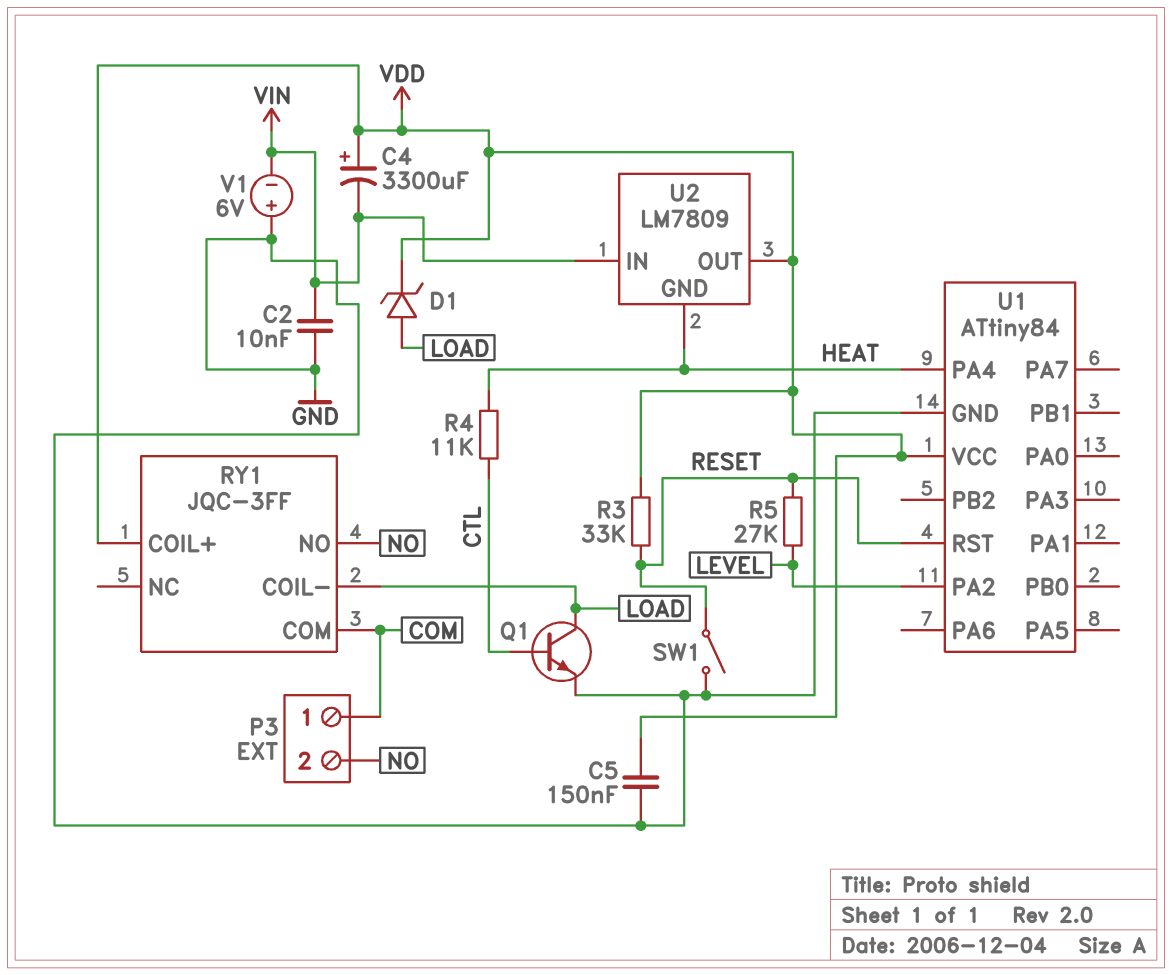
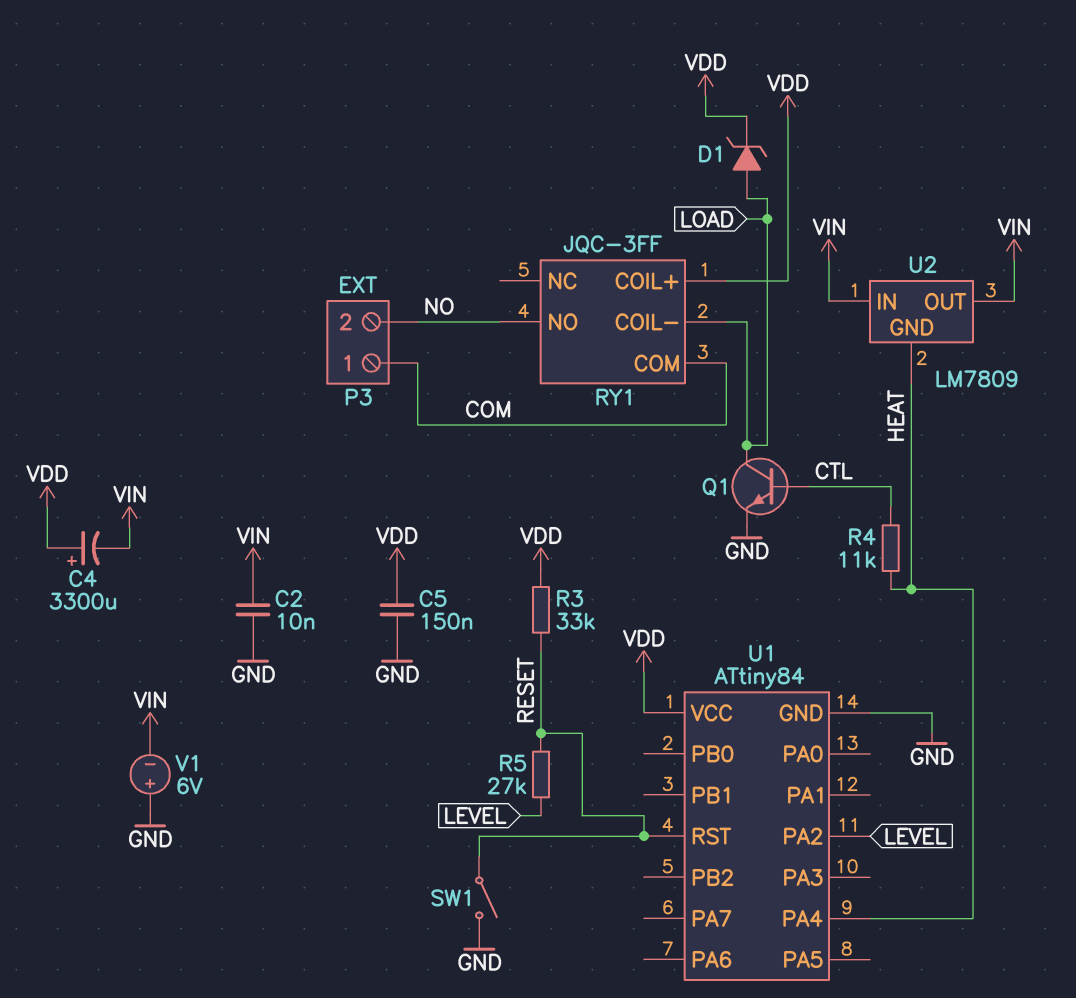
U2 pin OUT: VDD -> VIN

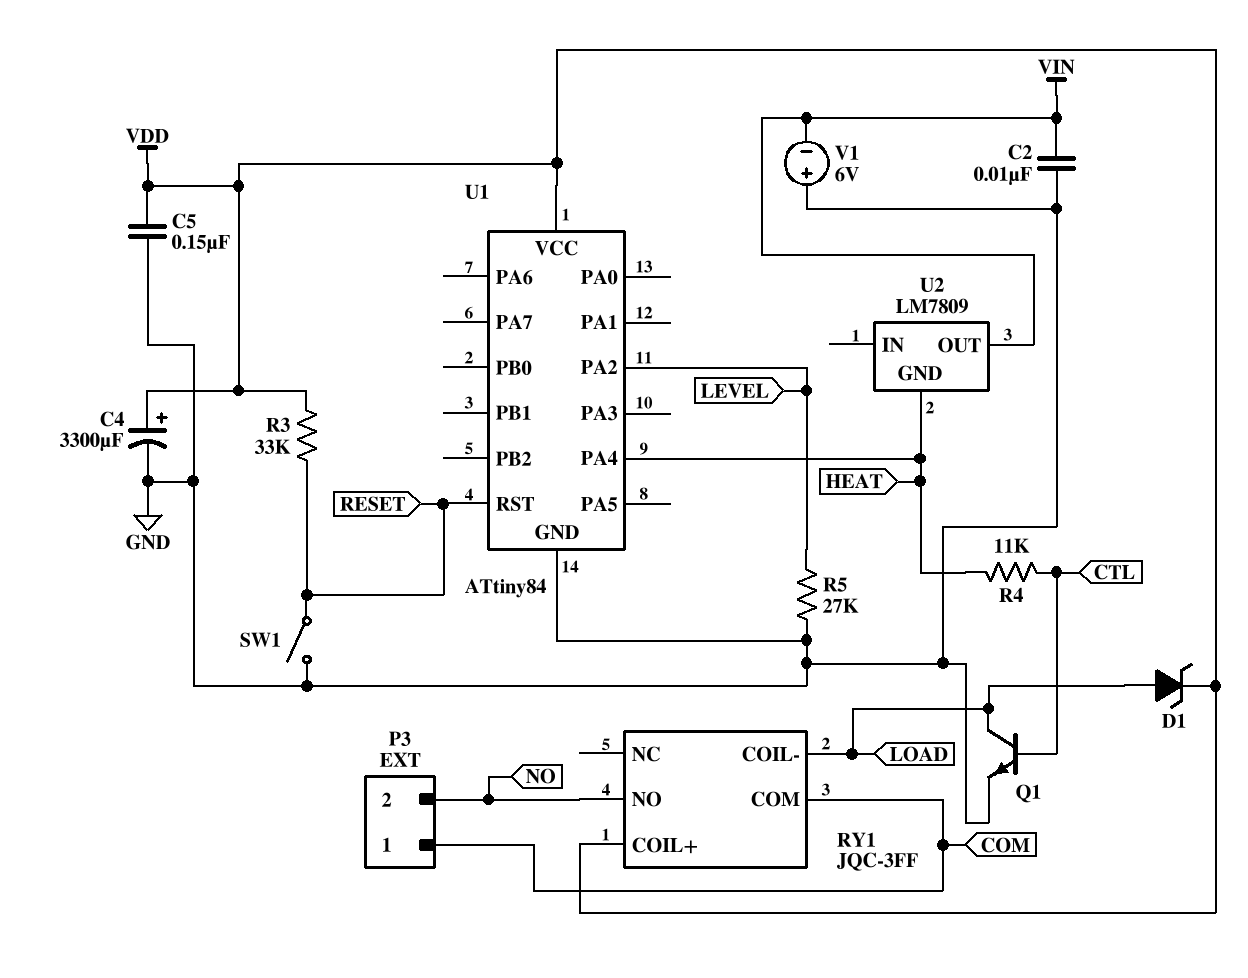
C4: 3300uF (plus VDD, minus VIN) -> 3300uF (plus VDD, minus GND)
R5: 27k (LEVEL, RESET) -> 27k (GND, LEVEL)
U2 pin IN: VIN -> none

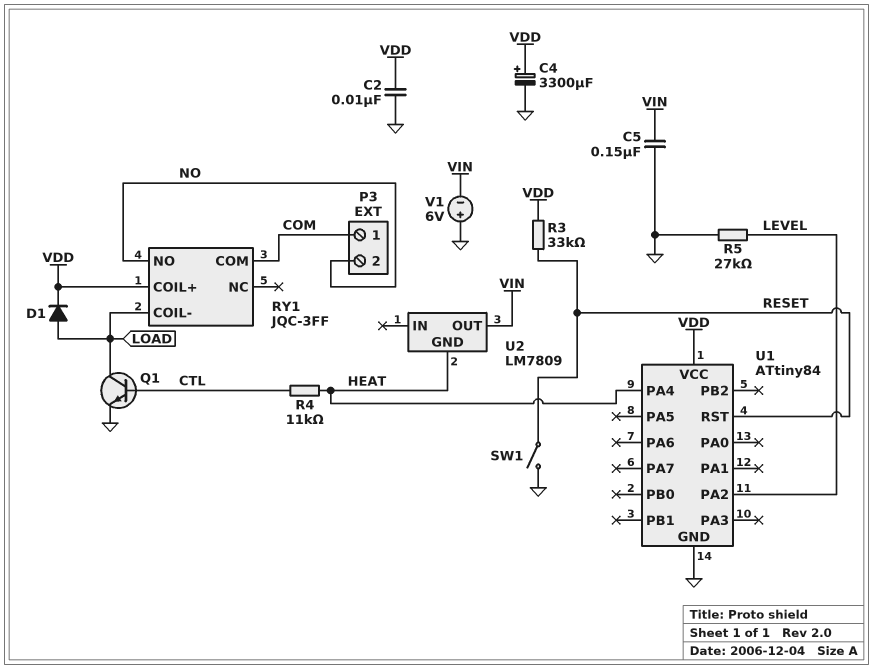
C2: 10nF (GND, VIN) -> 10nF (GND, VDD)
C5: 150nF (GND, VDD) -> 150nF (GND, VIN)
D1: zener (A LOAD, K VDD) -> diode (A LOAD, K VDD)

